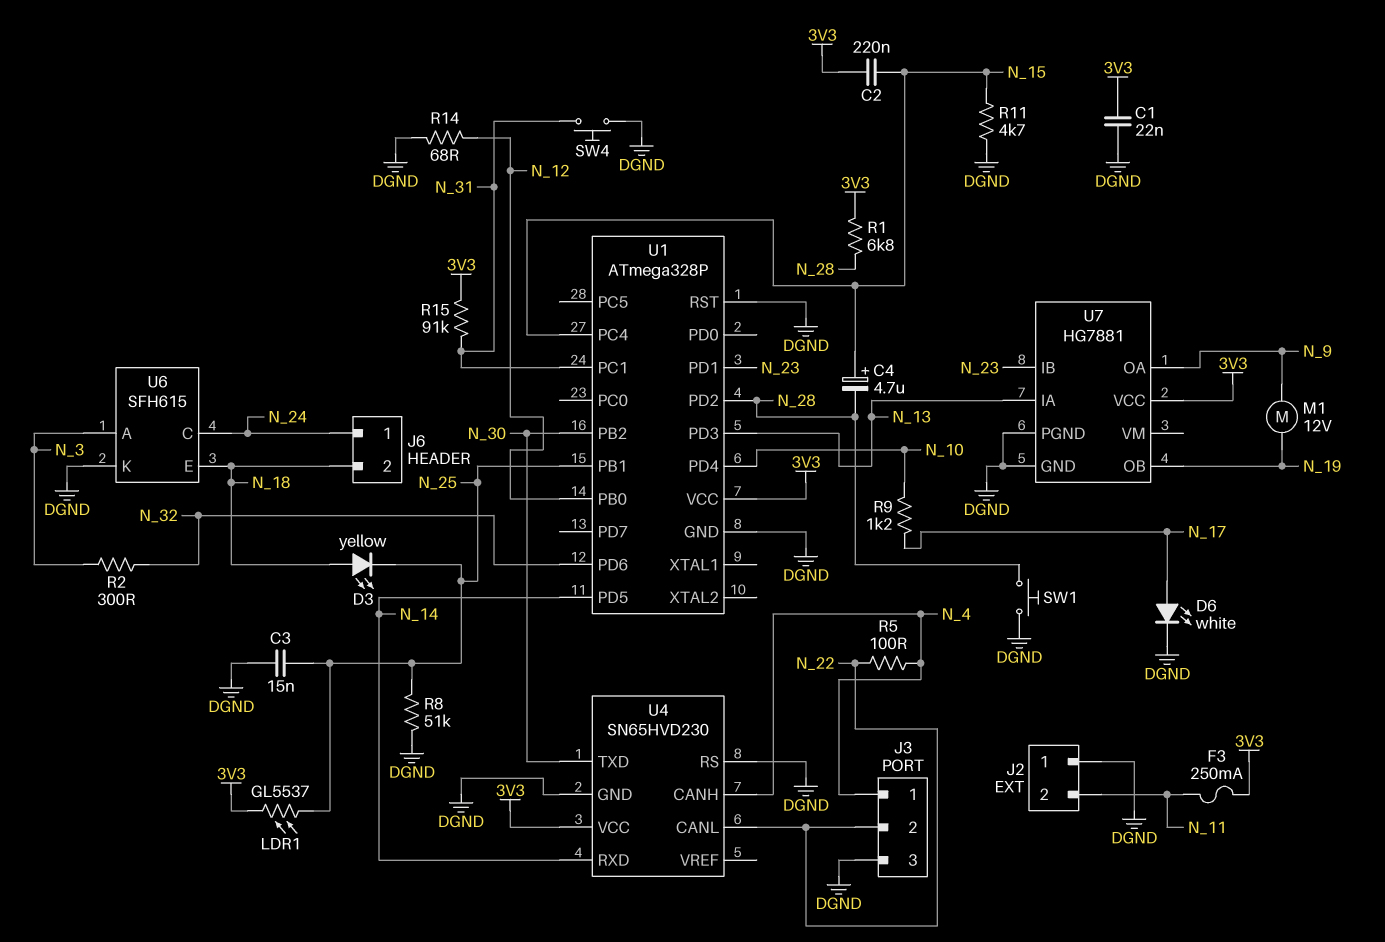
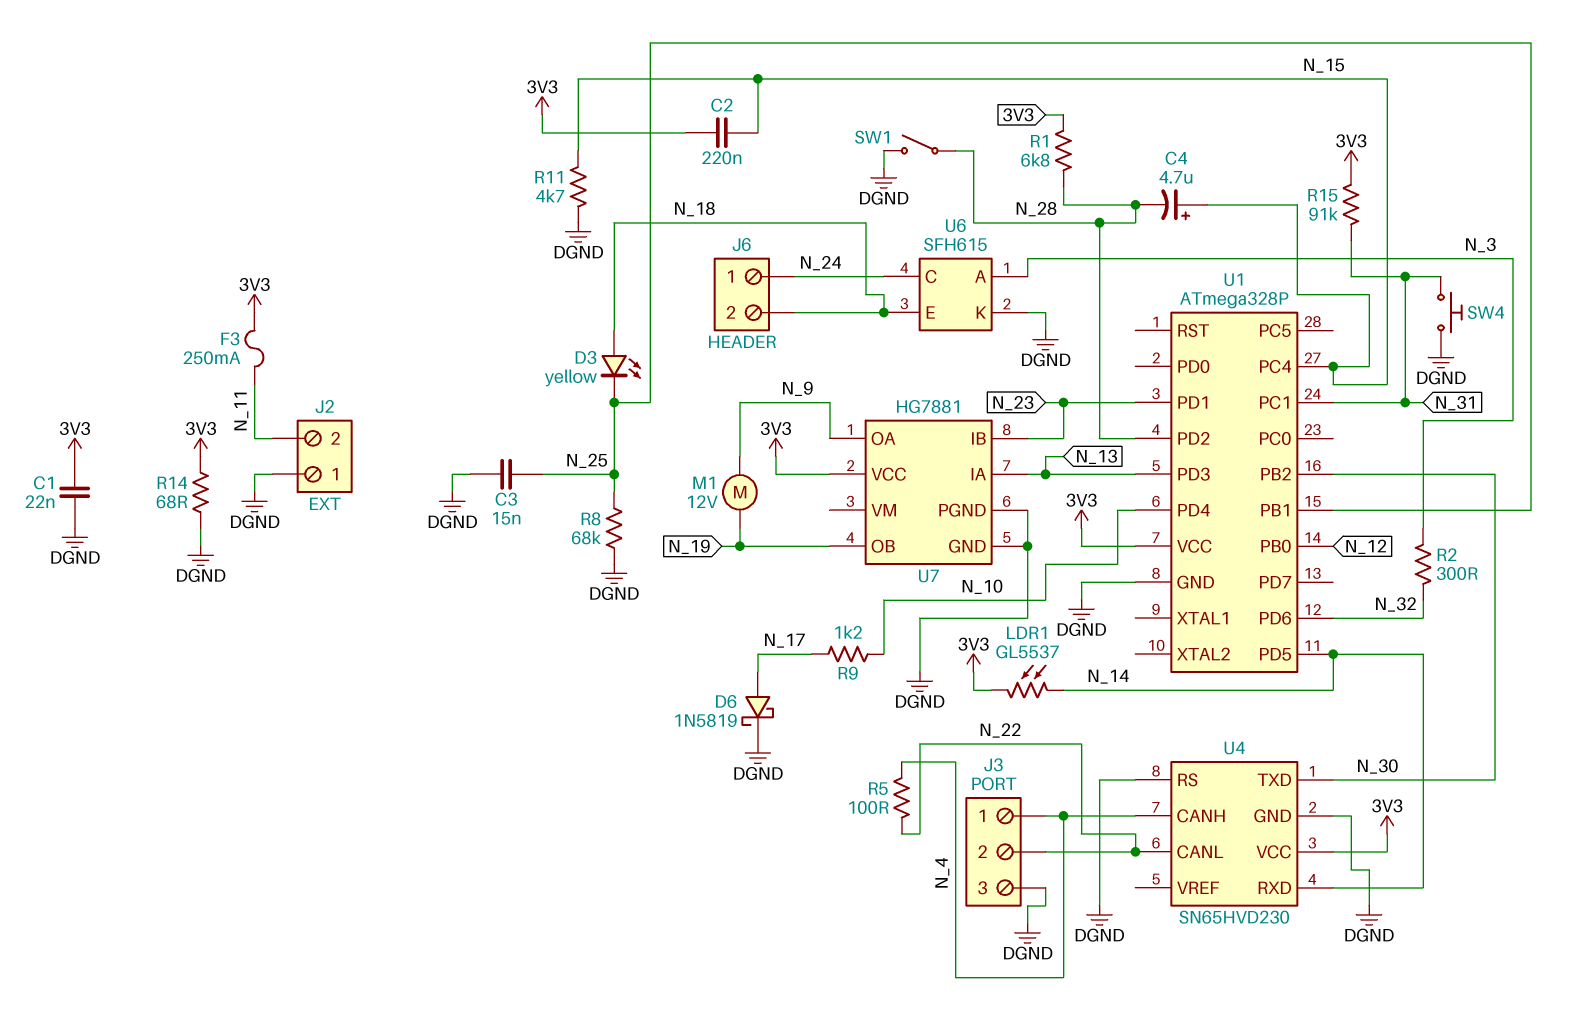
D6: LED white (A N_17, K DGND) -> schottky 1N5819 (A N_17, K DGND)
LDR1: GL5537 (3V3, N_25) -> GL5537 (3V3, N_14)
R8: 51k (DGND, N_25) -> 68k (DGND, N_25)
R14: 68 (DGND, N_12) -> 68 (3V3, DGND)
SW1: button (DGND, N_28) -> switch (DGND, N_28)
U1 pin RST: DGND -> none

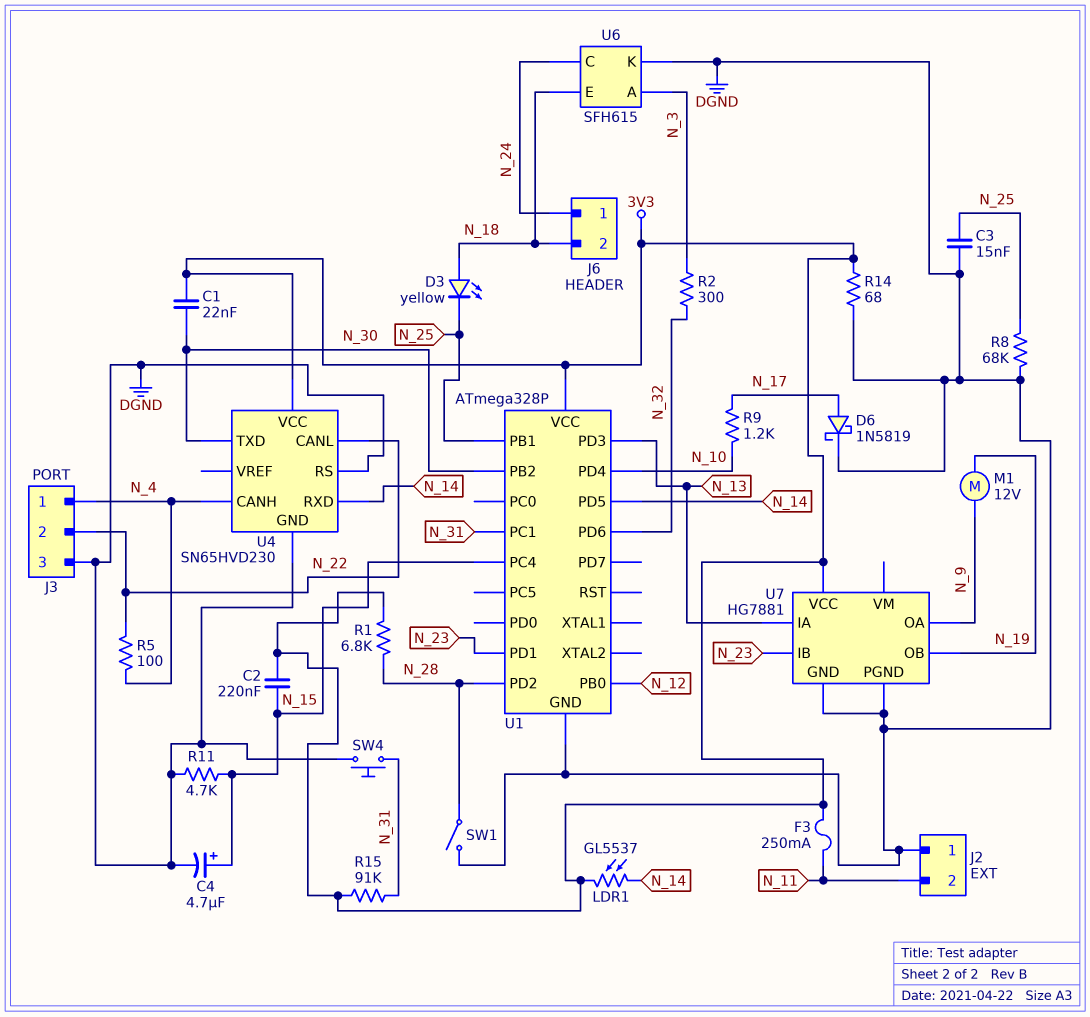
C1: 22nF (3V3, DGND) -> 22nF (3V3, N_30)
C4: 4.7uF (plus N_15, minus N_28) -> 4.7uF (plus N_15, minus DGND)

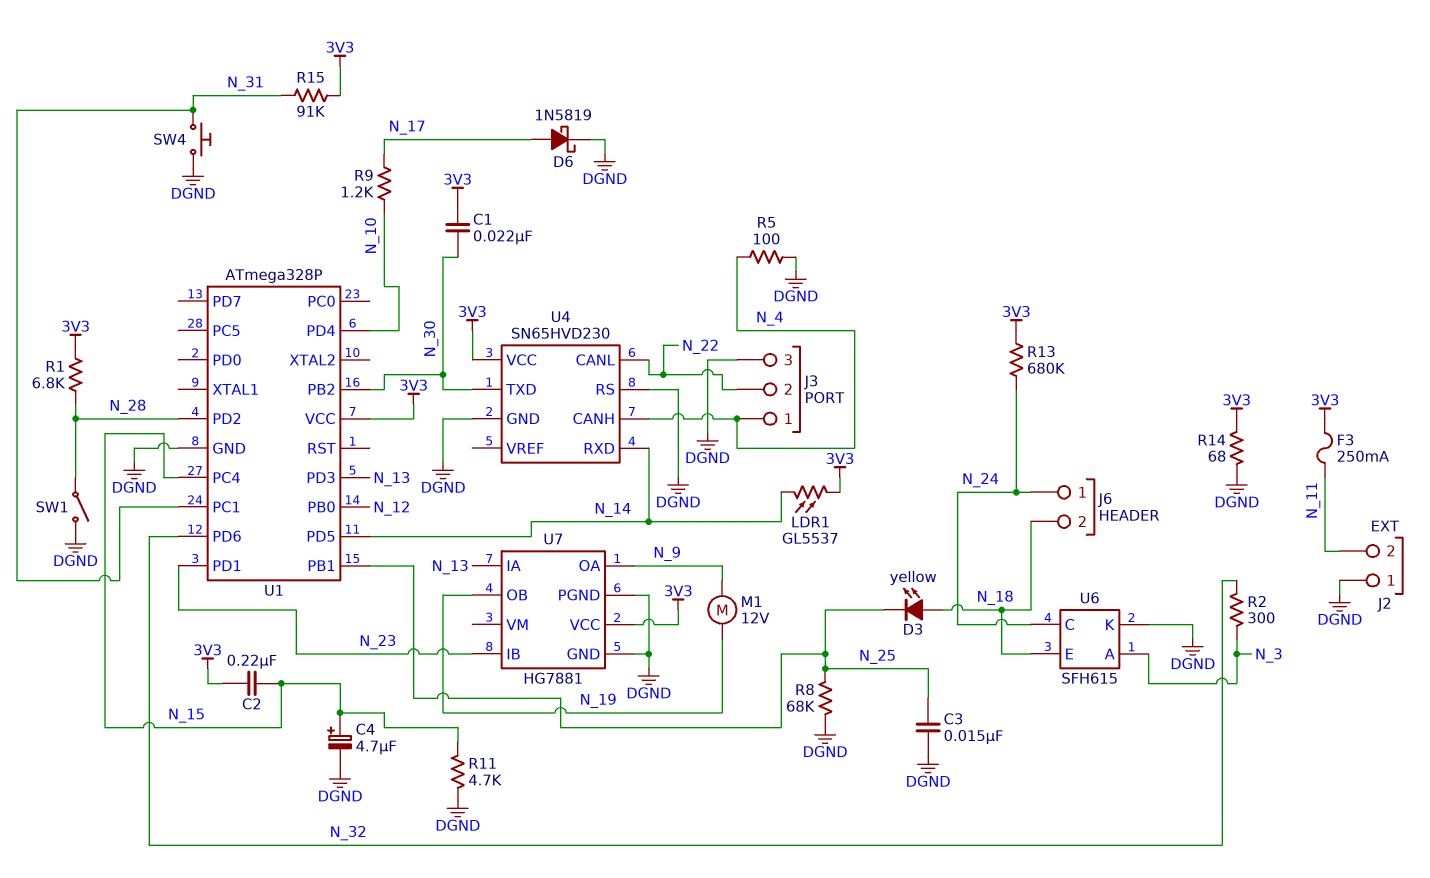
R5: 100 (N_4, N_22) -> 100 (DGND, N_4)
R13: none -> 680k (3V3, N_24)

